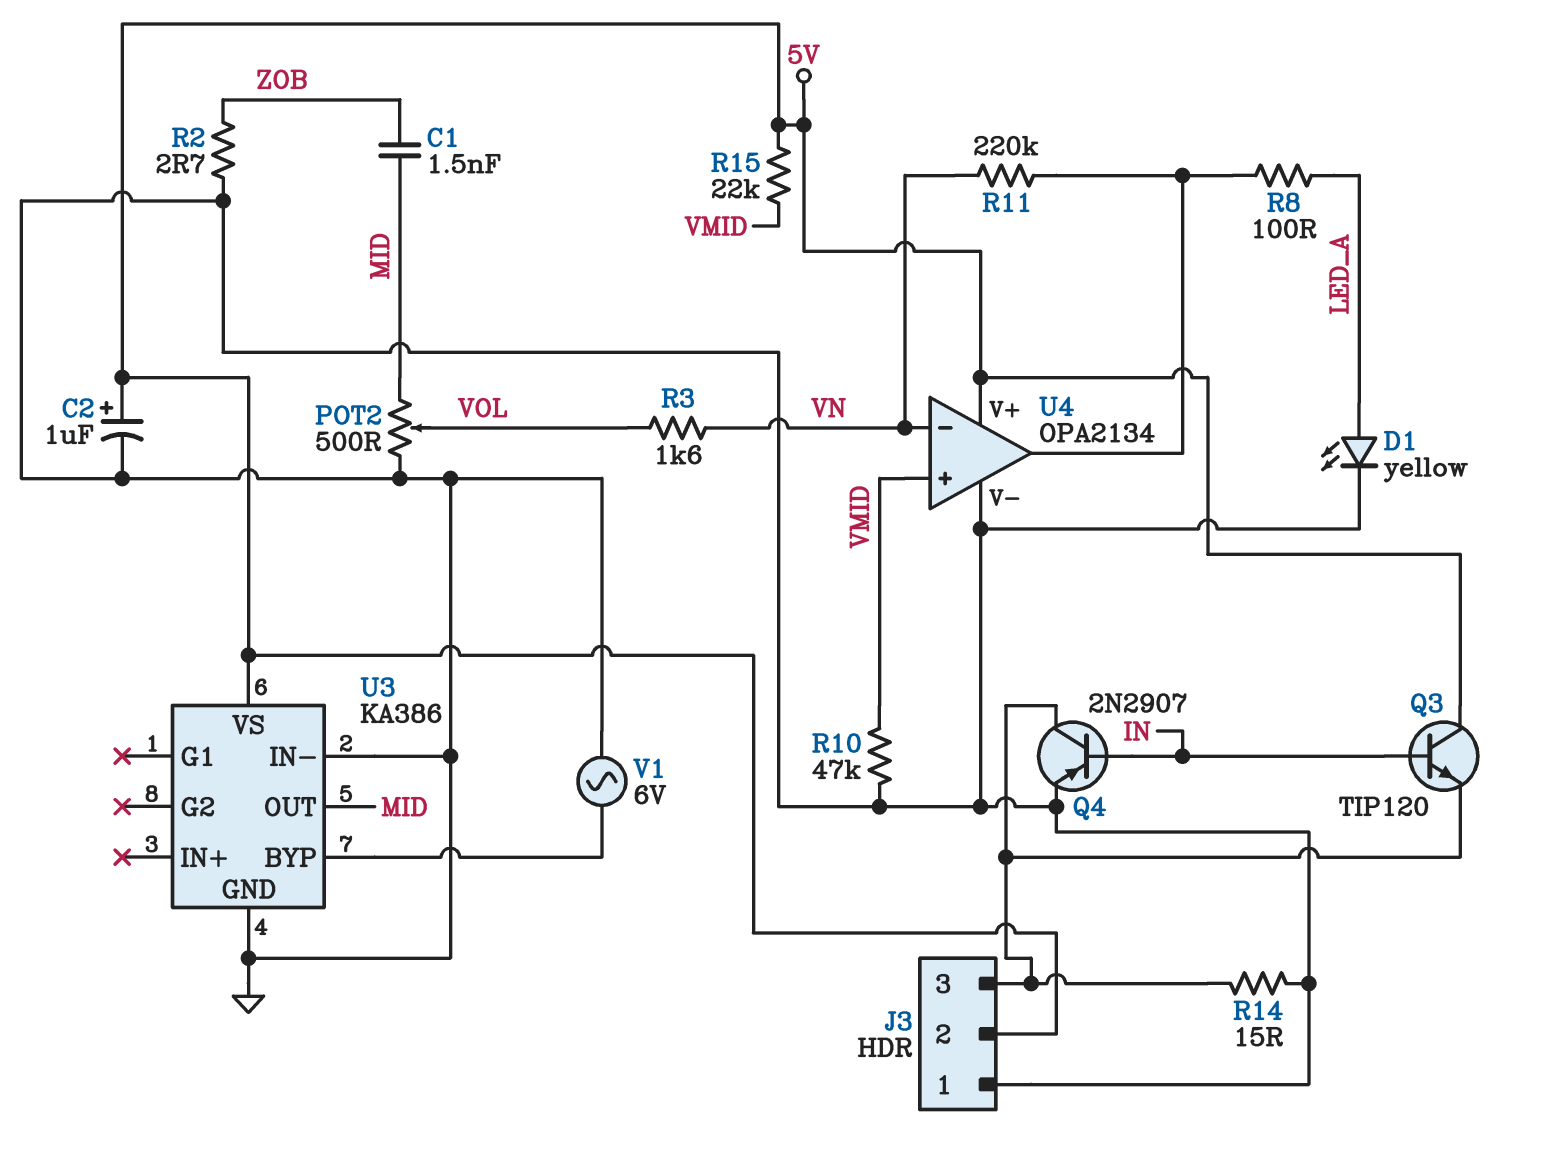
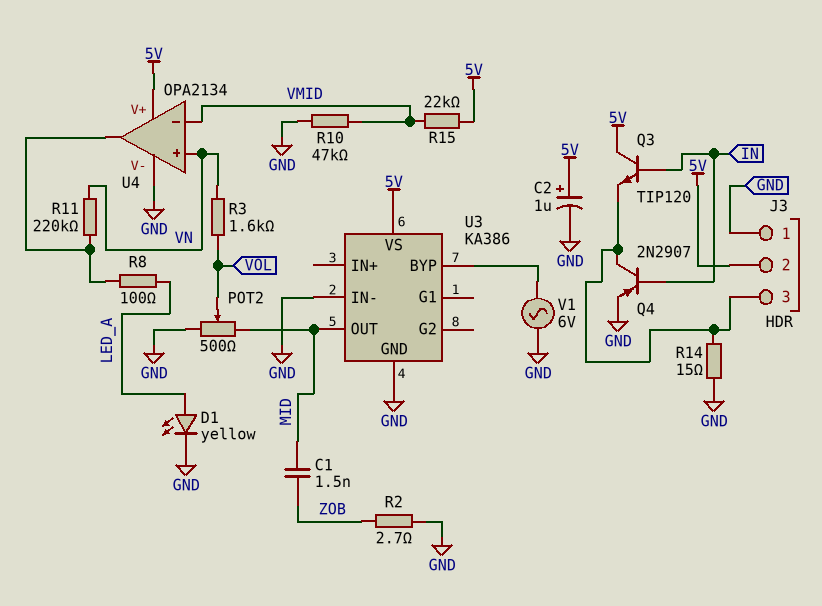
U4 pin in+: VMID -> VN
U4 pin in-: VN -> VMID

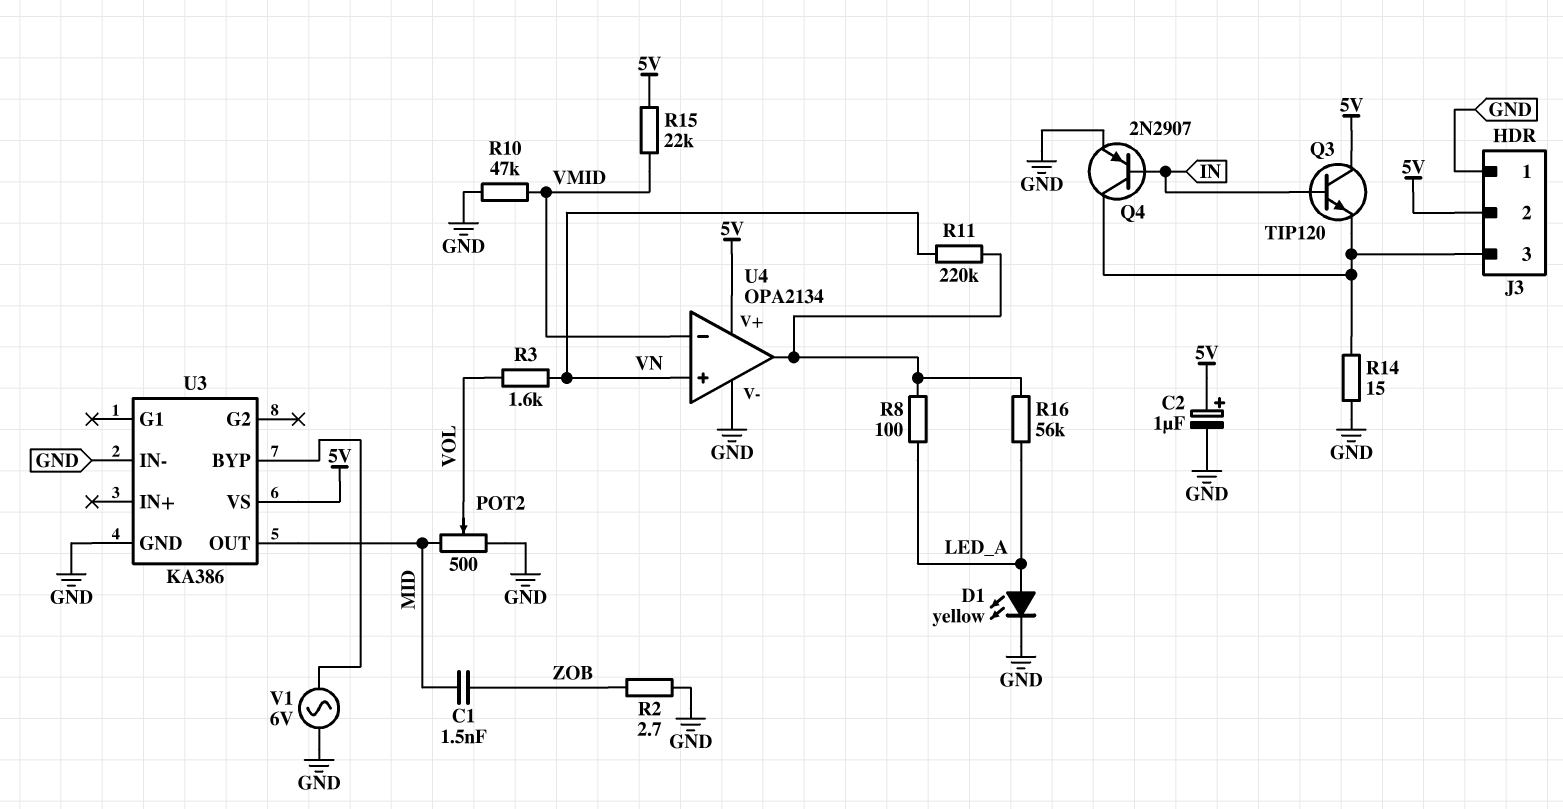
R16: none -> 56k (LED_A, U4/out)

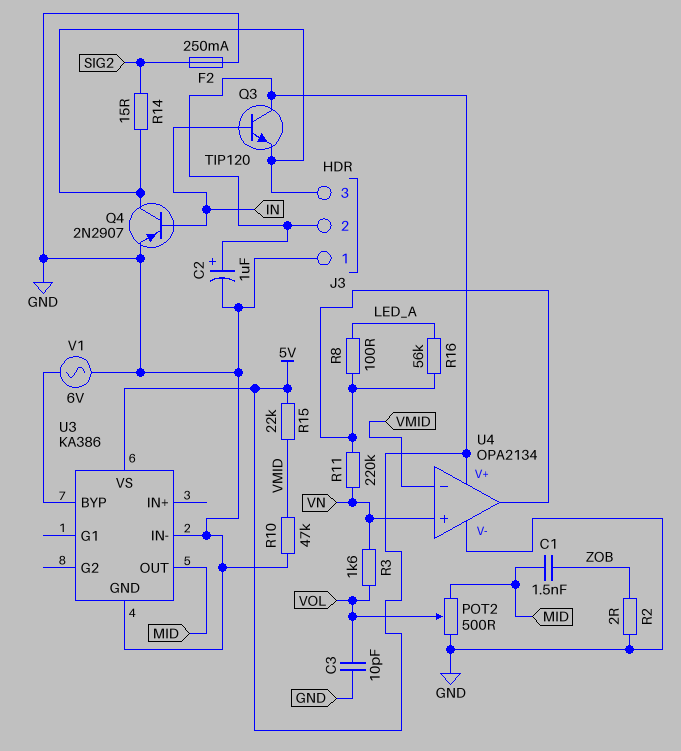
C3: none -> 10pF (GND, VOL)
D1: LED yellow (A LED_A, K GND) -> none
F2: none -> 250mA (GND, SIG2)
R2: 2.7 (GND, ZOB) -> 2 (GND, ZOB)
R14: 15 (GND, J3/3) -> 15 (J3/3, SIG2)

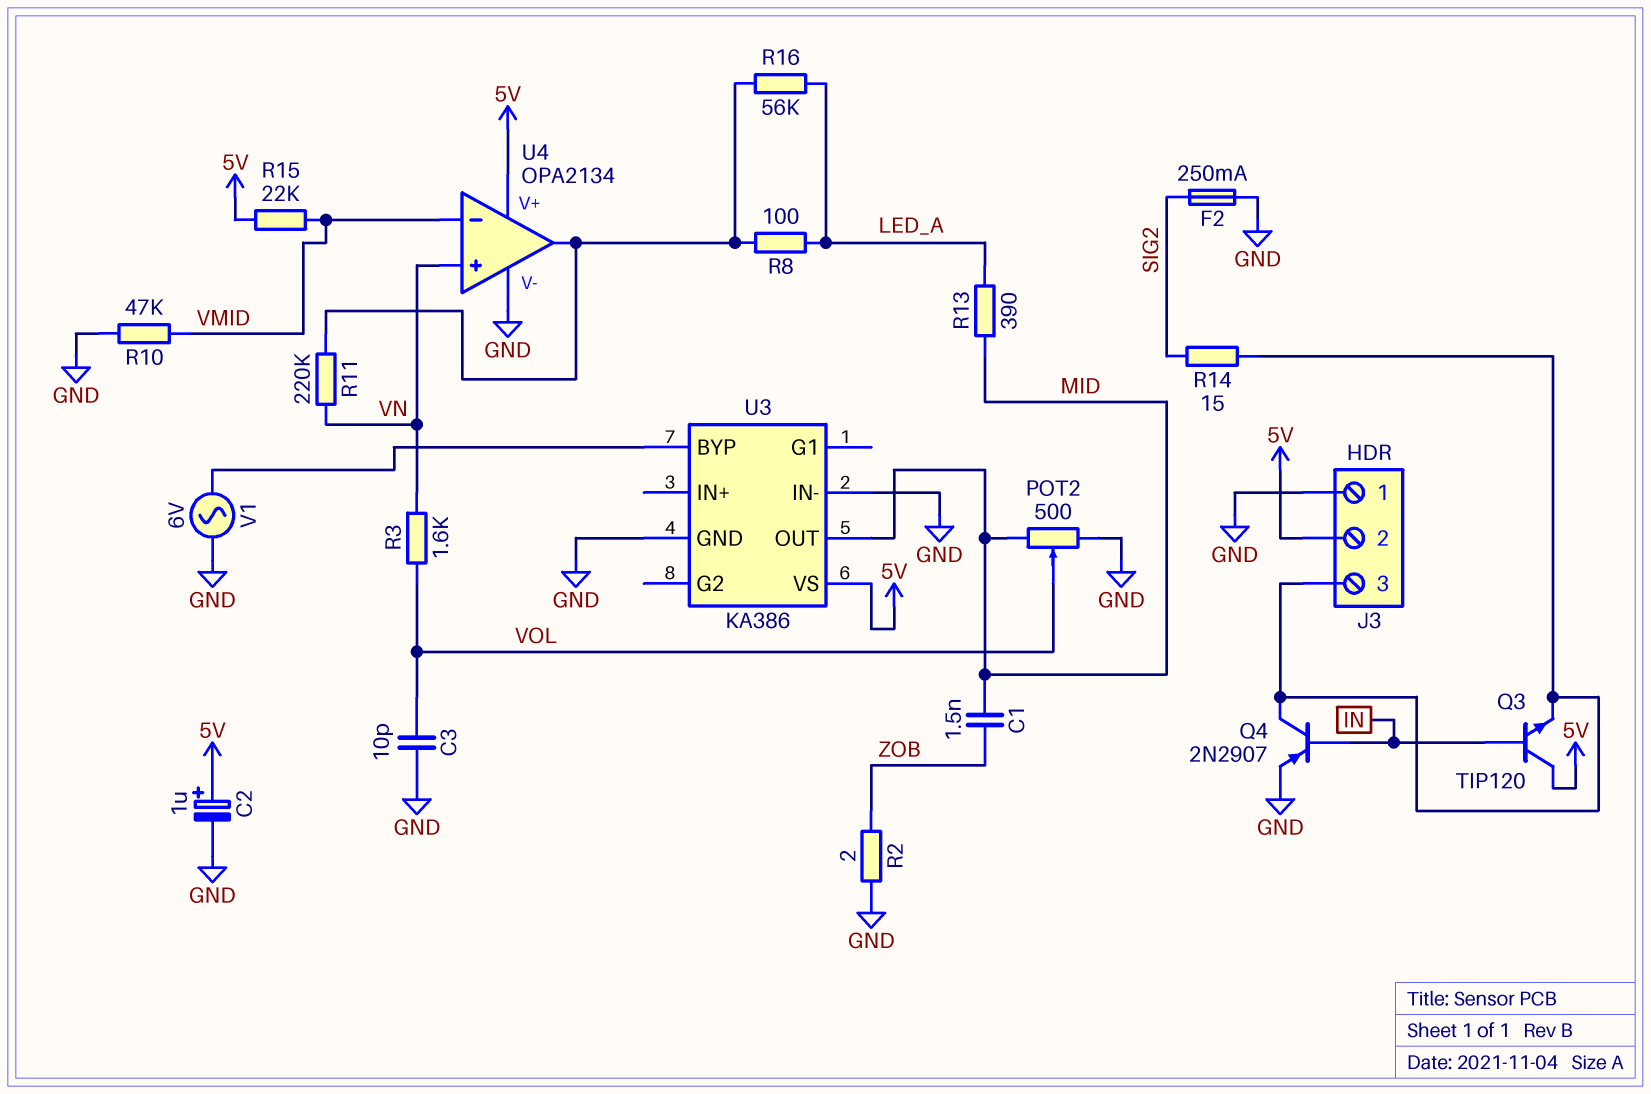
R13: none -> 390 (LED_A, MID)

